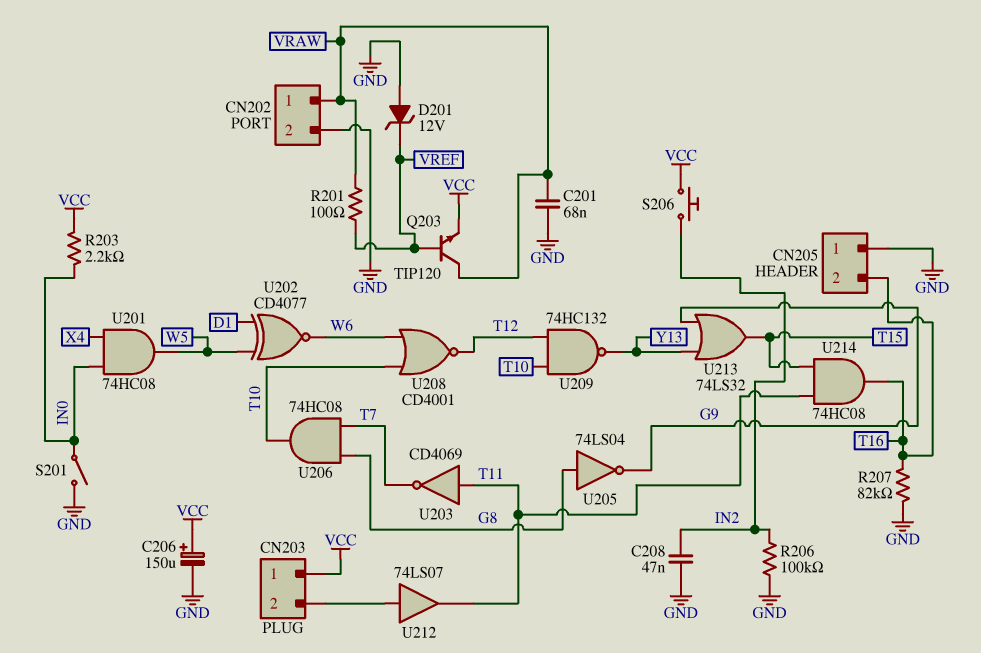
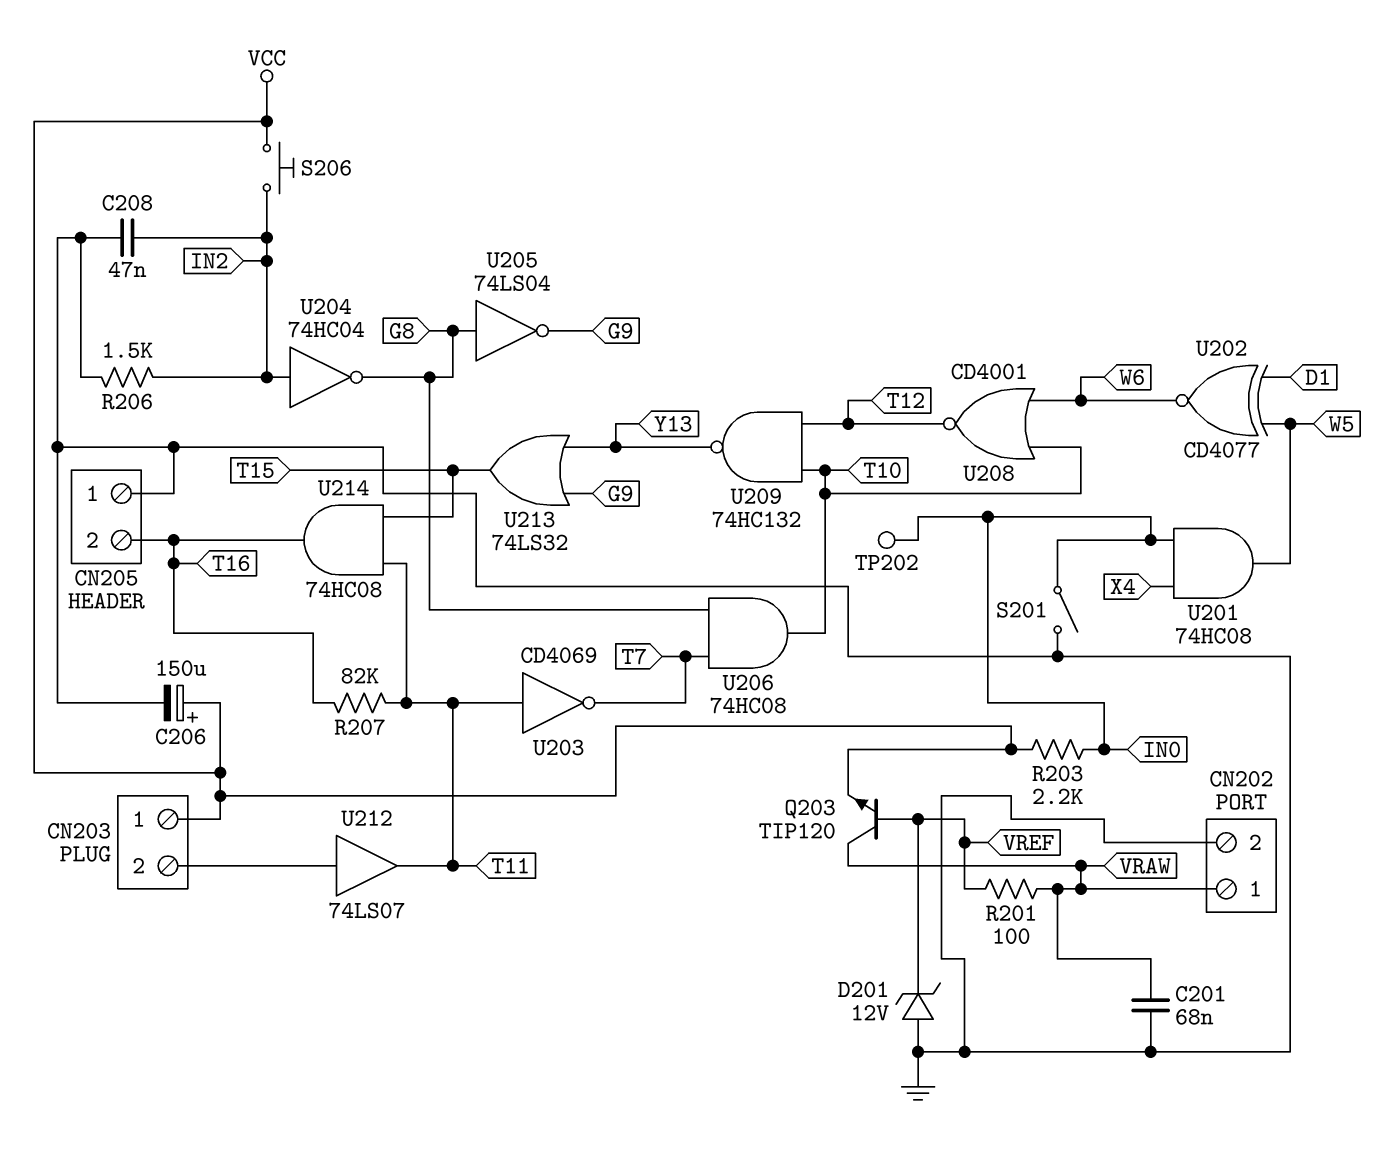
R206: 100k (GND, IN2) -> 1.5k (GND, IN2)
R207: 82k (GND, T16) -> 82k (T11, T16)
TP202: none -> test point (IN0)
U204: none -> NOT 74HC04 (in IN2, out G8)

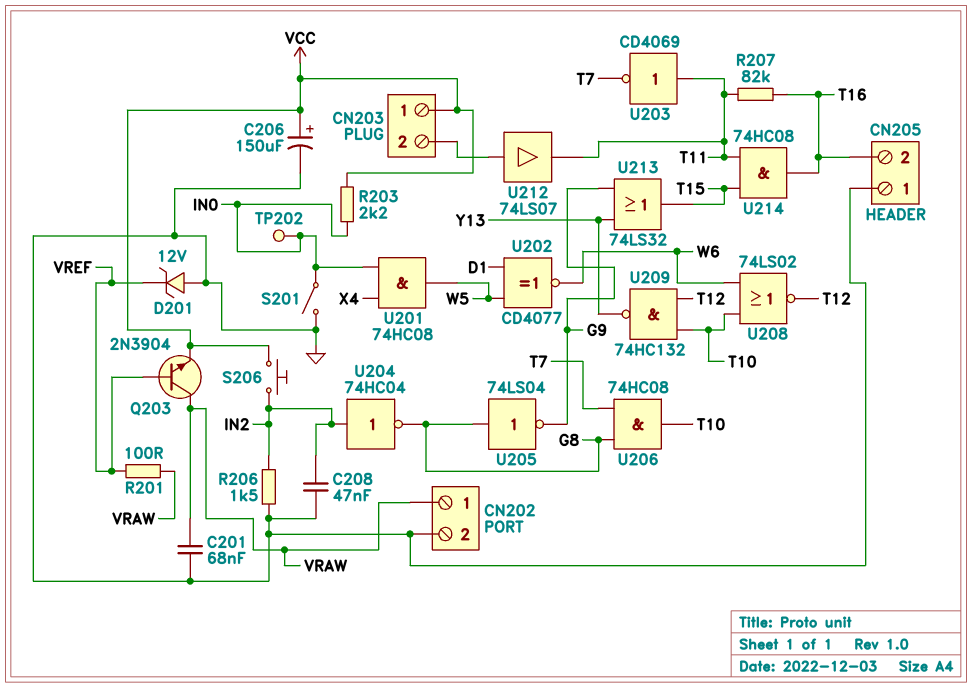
Q203: NPN TIP120 (B VREF, C VRAW, E VCC) -> NPN 2N3904 (B VREF, C VRAW, E VCC)
U208: NOR CD4001 (in T10, in W6, out T12) -> NOR 74LS02 (in T10, in W6, out T12)

